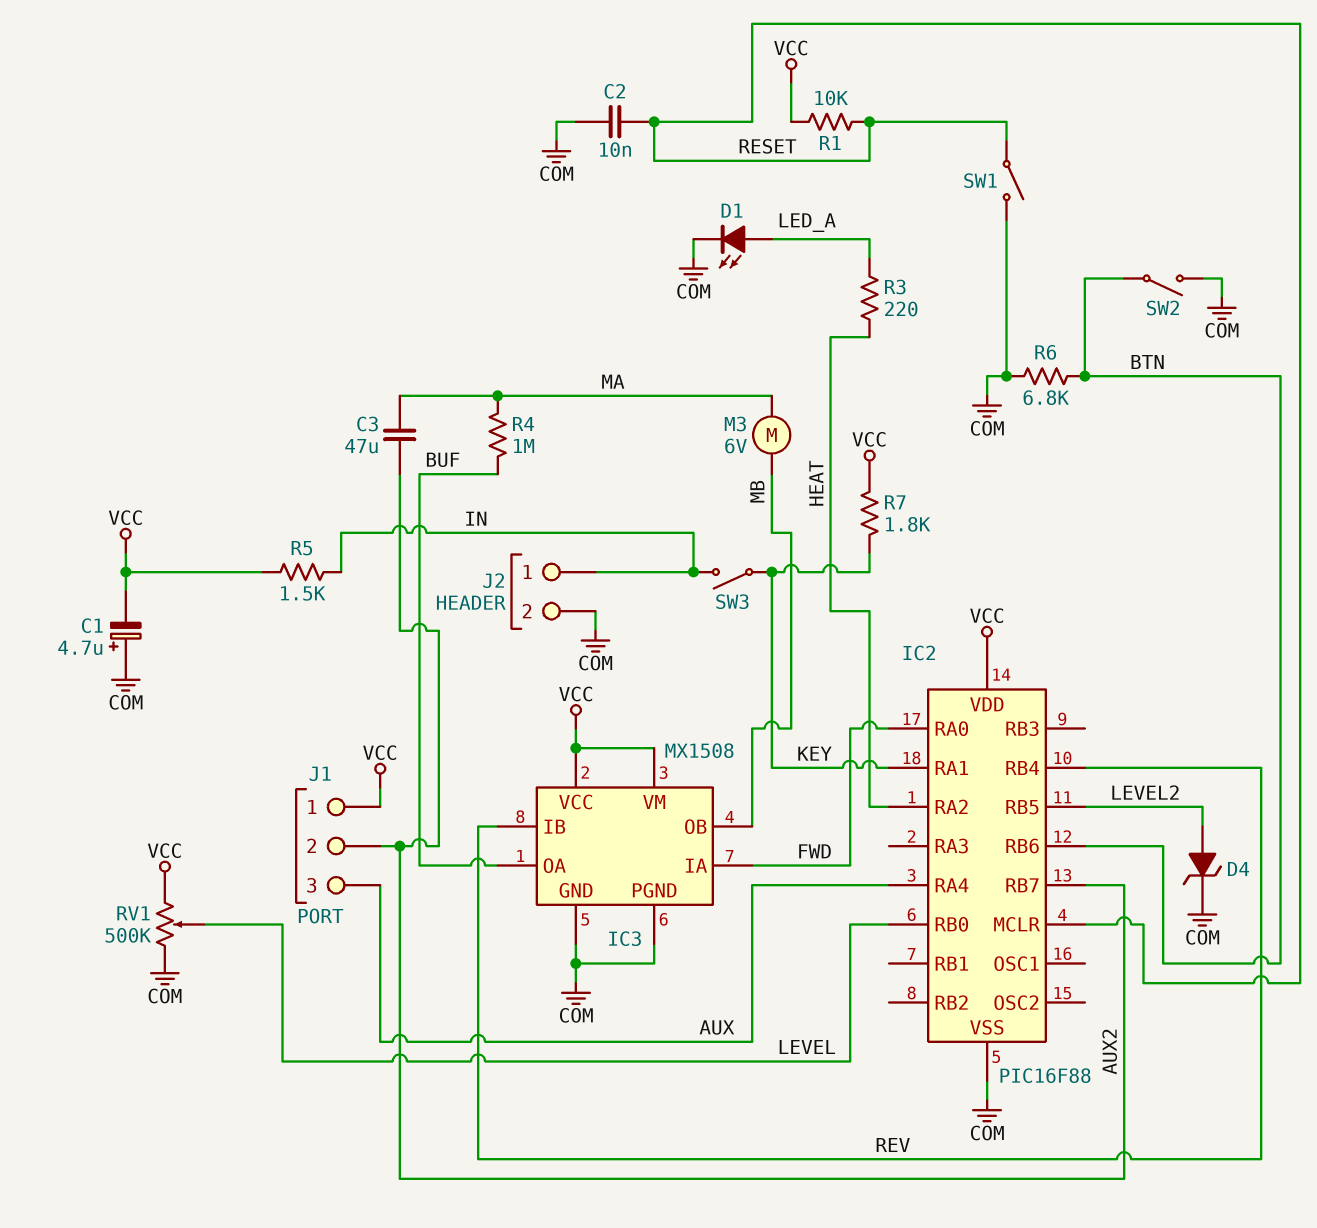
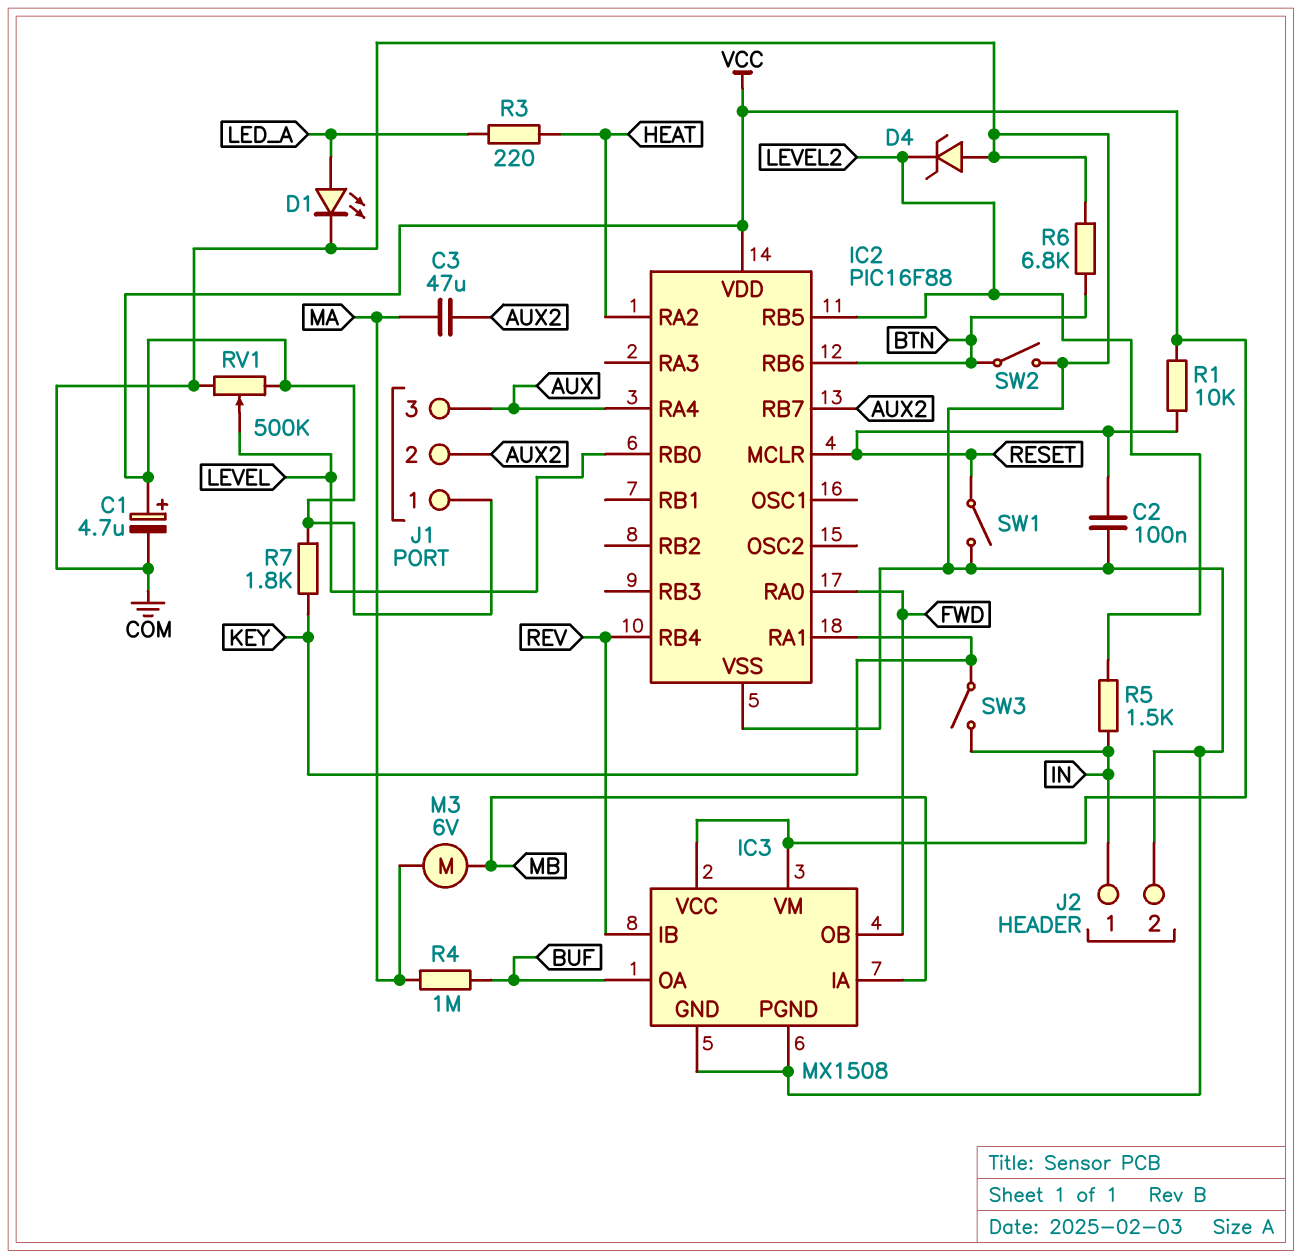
C1: 4.7uF (plus COM, minus VCC) -> 4.7uF (plus VCC, minus COM)
C2: 10nF (COM, RESET) -> 100nF (COM, RESET)
D4: zener (A LEVEL2, K COM) -> zener (A COM, K LEVEL2)
IC3 pin IA: FWD -> MB
IC3 pin OB: MB -> FWD
R5: 1.5k (IN, VCC) -> 1.5k (IN, LEVEL2)

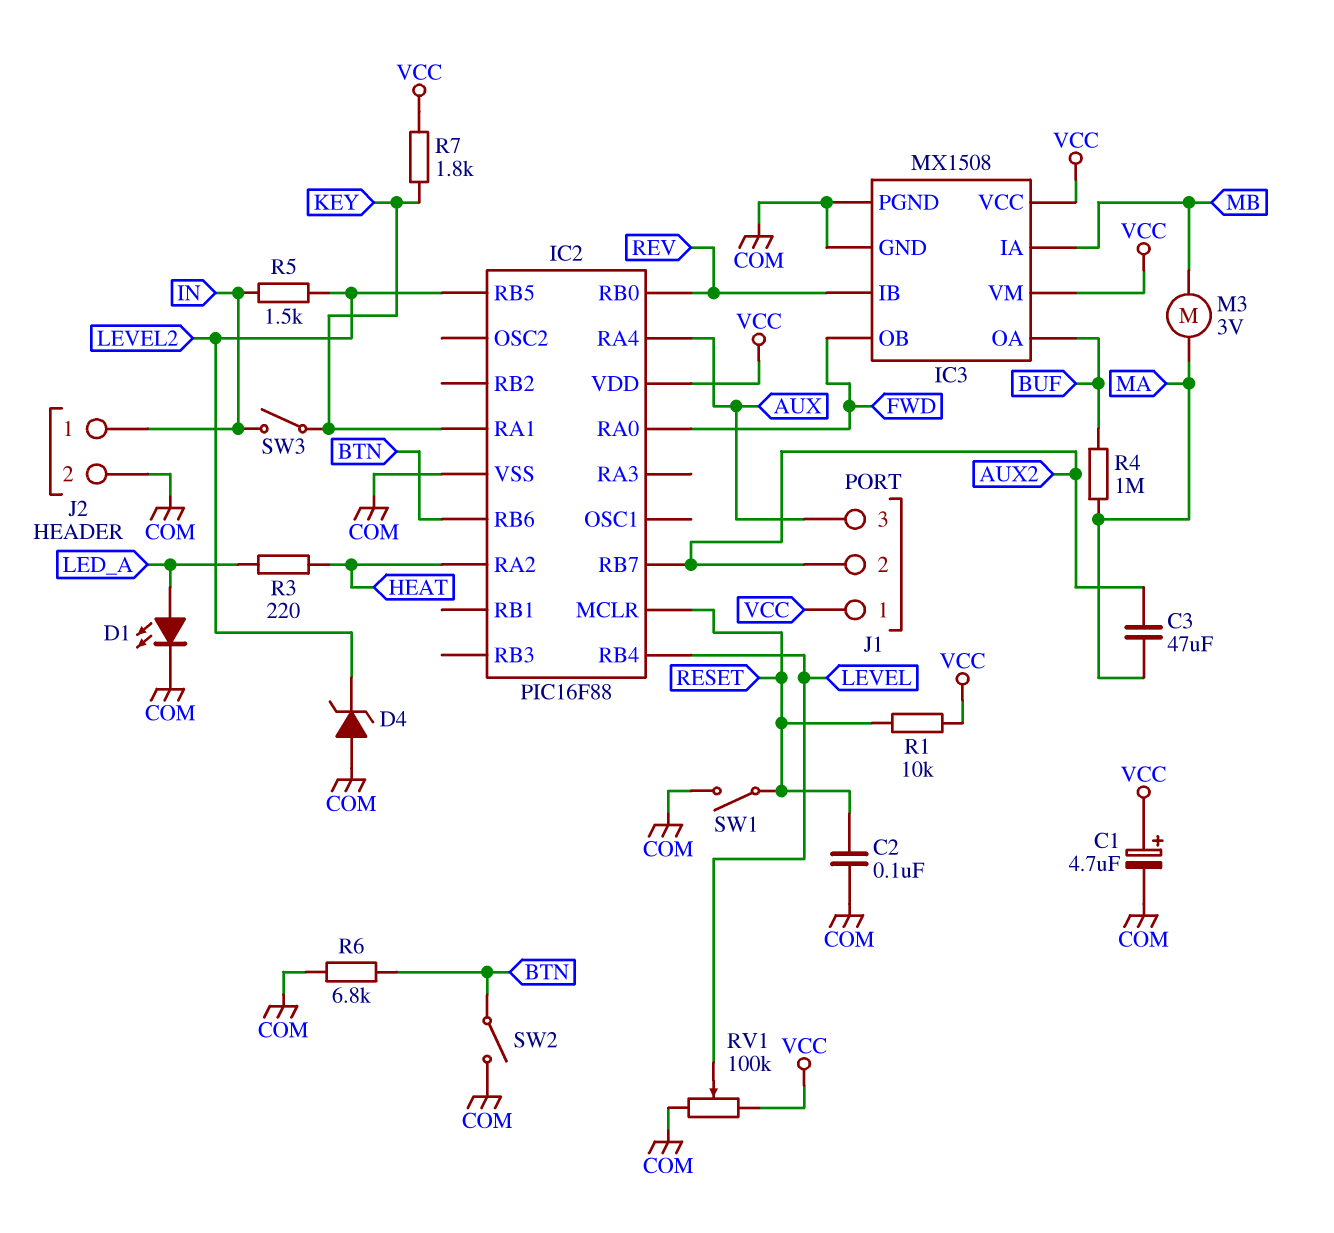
IC2 pin RB0: LEVEL -> REV
IC2 pin RB4: REV -> LEVEL
M3: motor 6V (MA, MB) -> motor 3V (MA, MB)
RV1: 500k (COM, VCC, wiper LEVEL) -> 100k (COM, VCC, wiper LEVEL)

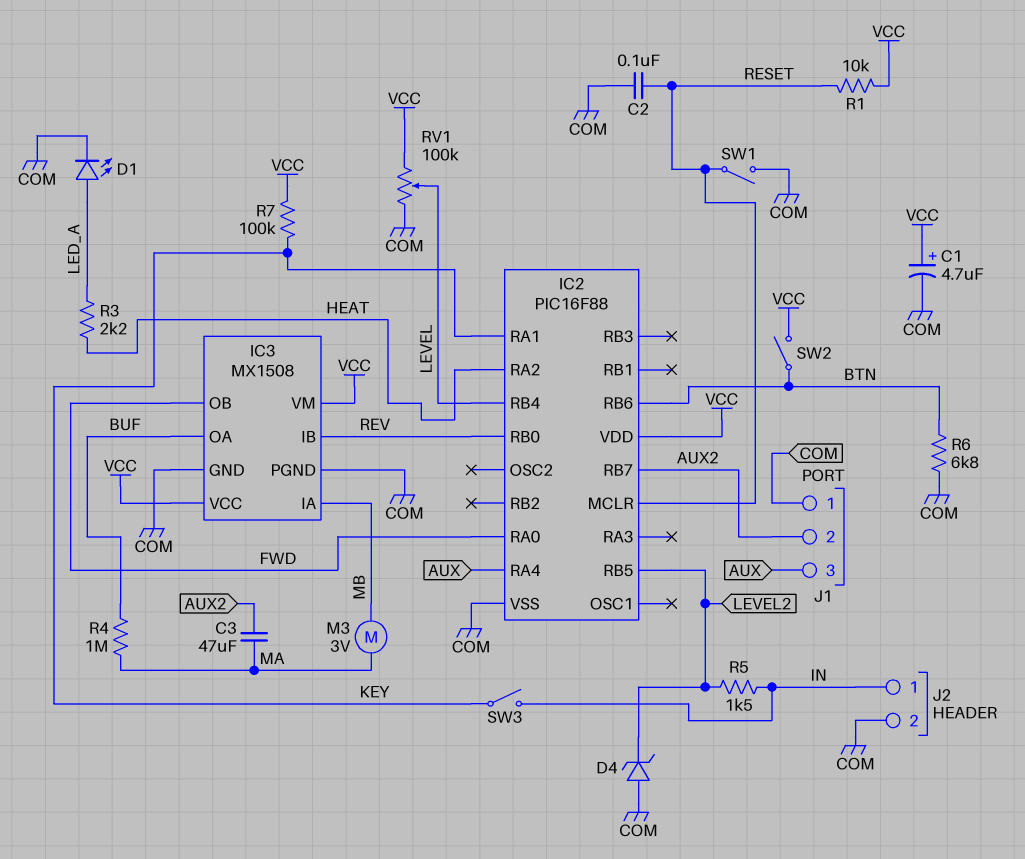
J1 pin 1: VCC -> COM
R3: 220 (HEAT, LED_A) -> 2.2k (HEAT, LED_A)
R7: 1.8k (KEY, VCC) -> 100k (KEY, VCC)
SW2: switch (BTN, COM) -> switch (BTN, VCC)

